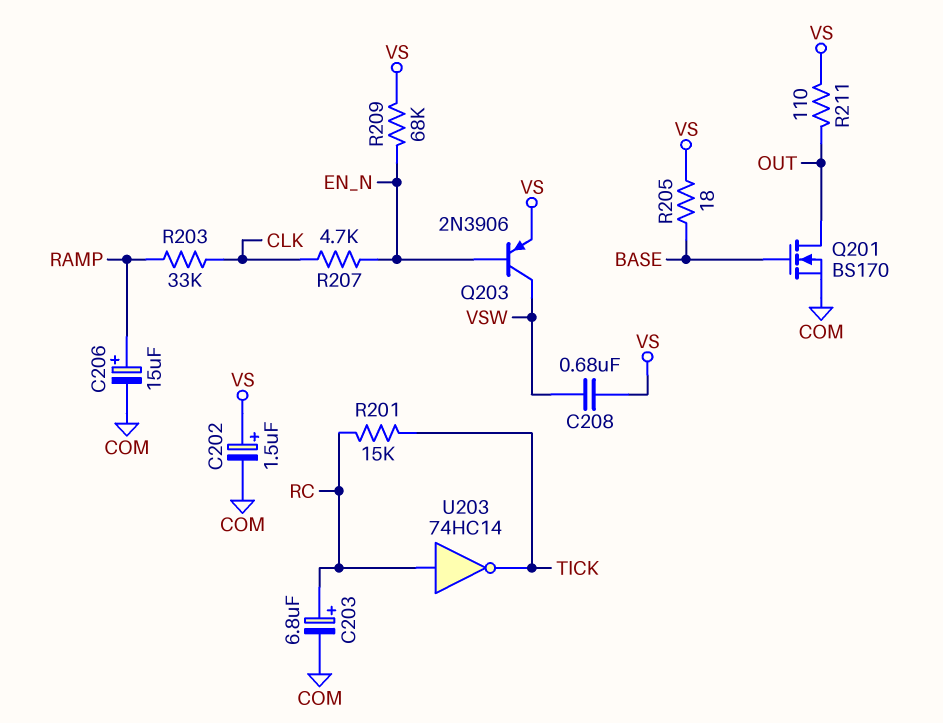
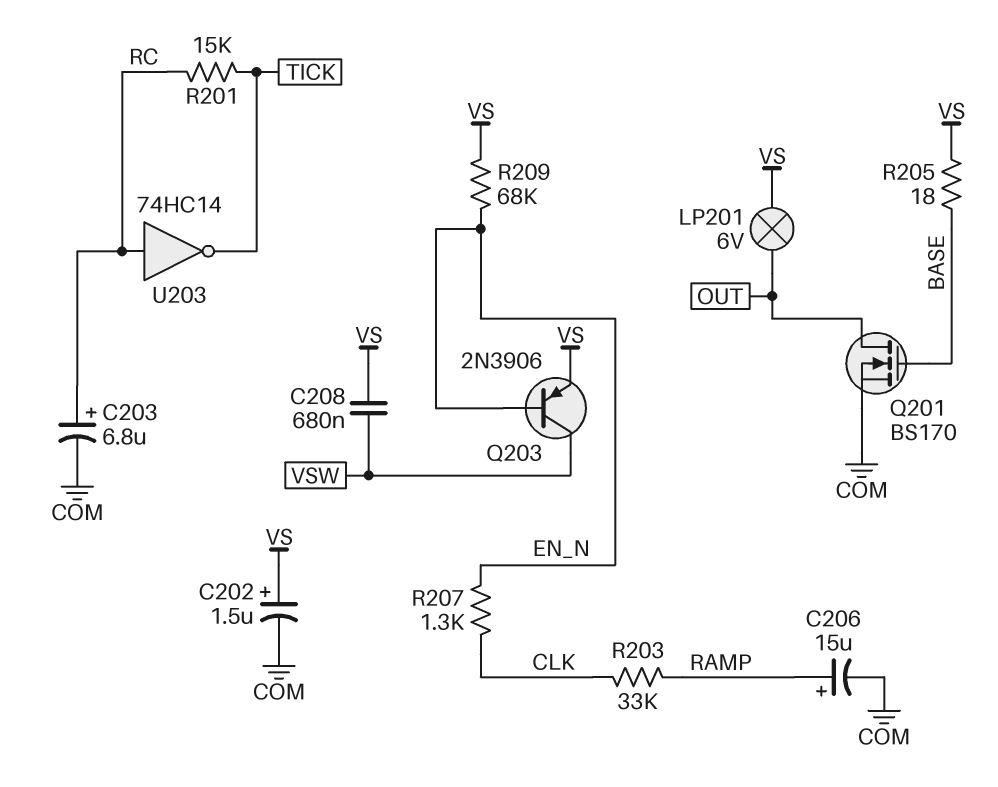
LP201: none -> lamp 6V (OUT, VS)
R207: 4.7k (CLK, EN_N) -> 1.3k (CLK, EN_N)
R211: 110 (OUT, VS) -> none

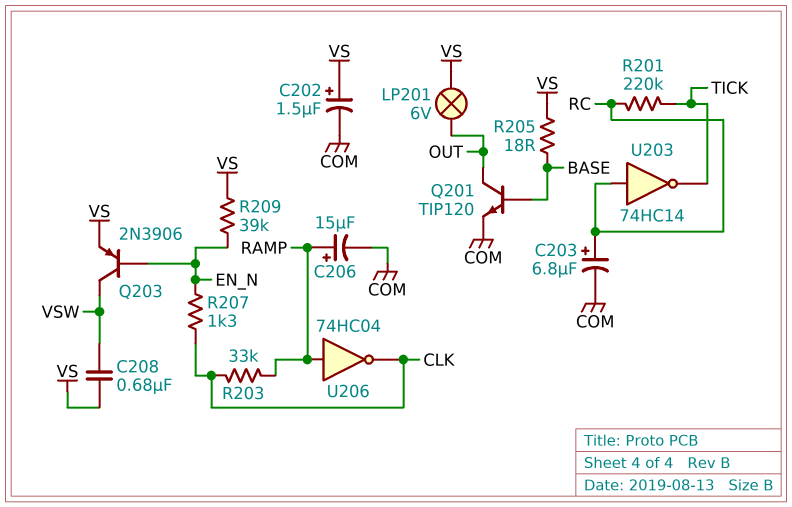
Q201: NMOS BS170 (G BASE, D OUT, S COM) -> NPN TIP120 (B BASE, C OUT, E COM)
R201: 15k (RC, TICK) -> 220k (RC, TICK)
R209: 68k (EN_N, VS) -> 39k (EN_N, VS)
U206: none -> NOT 74HC04 (in RAMP, out CLK)

